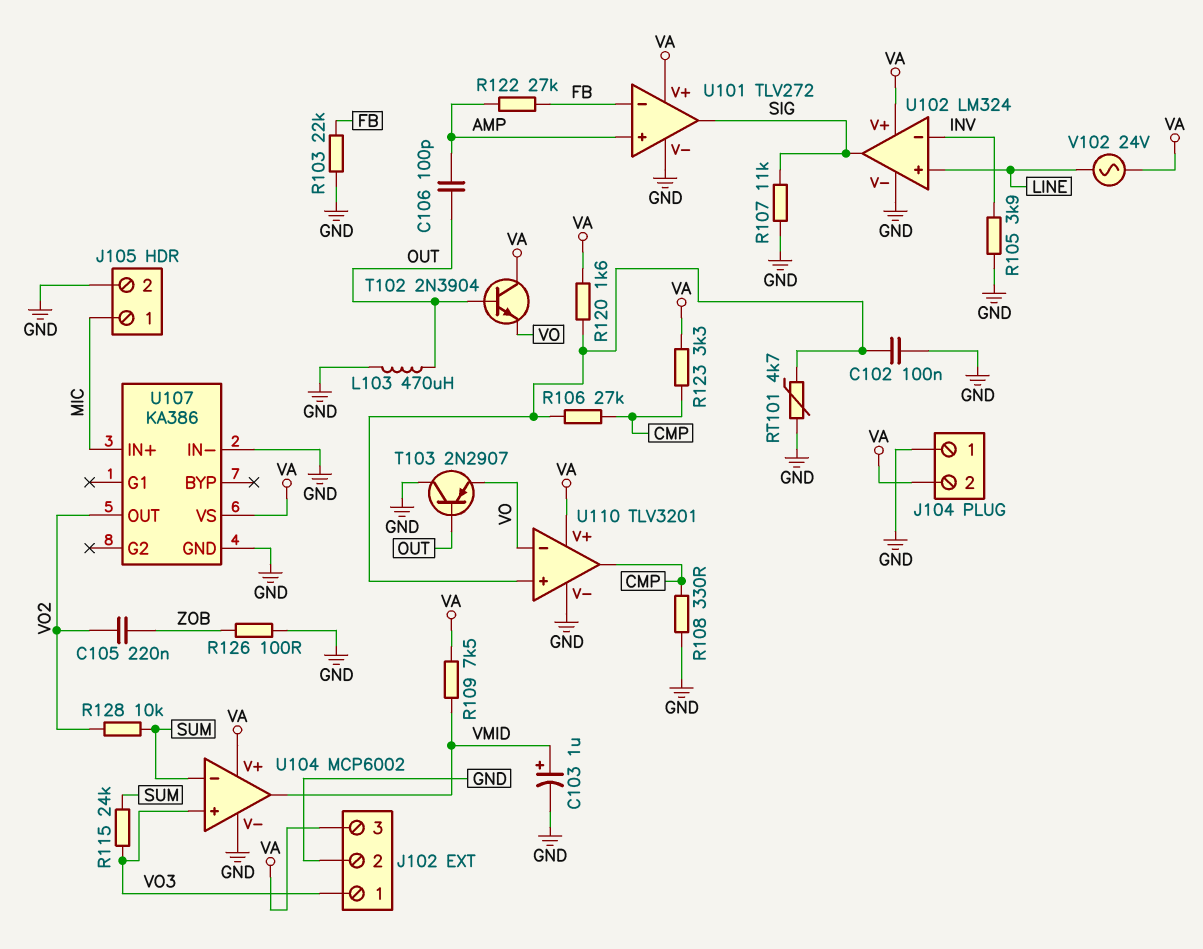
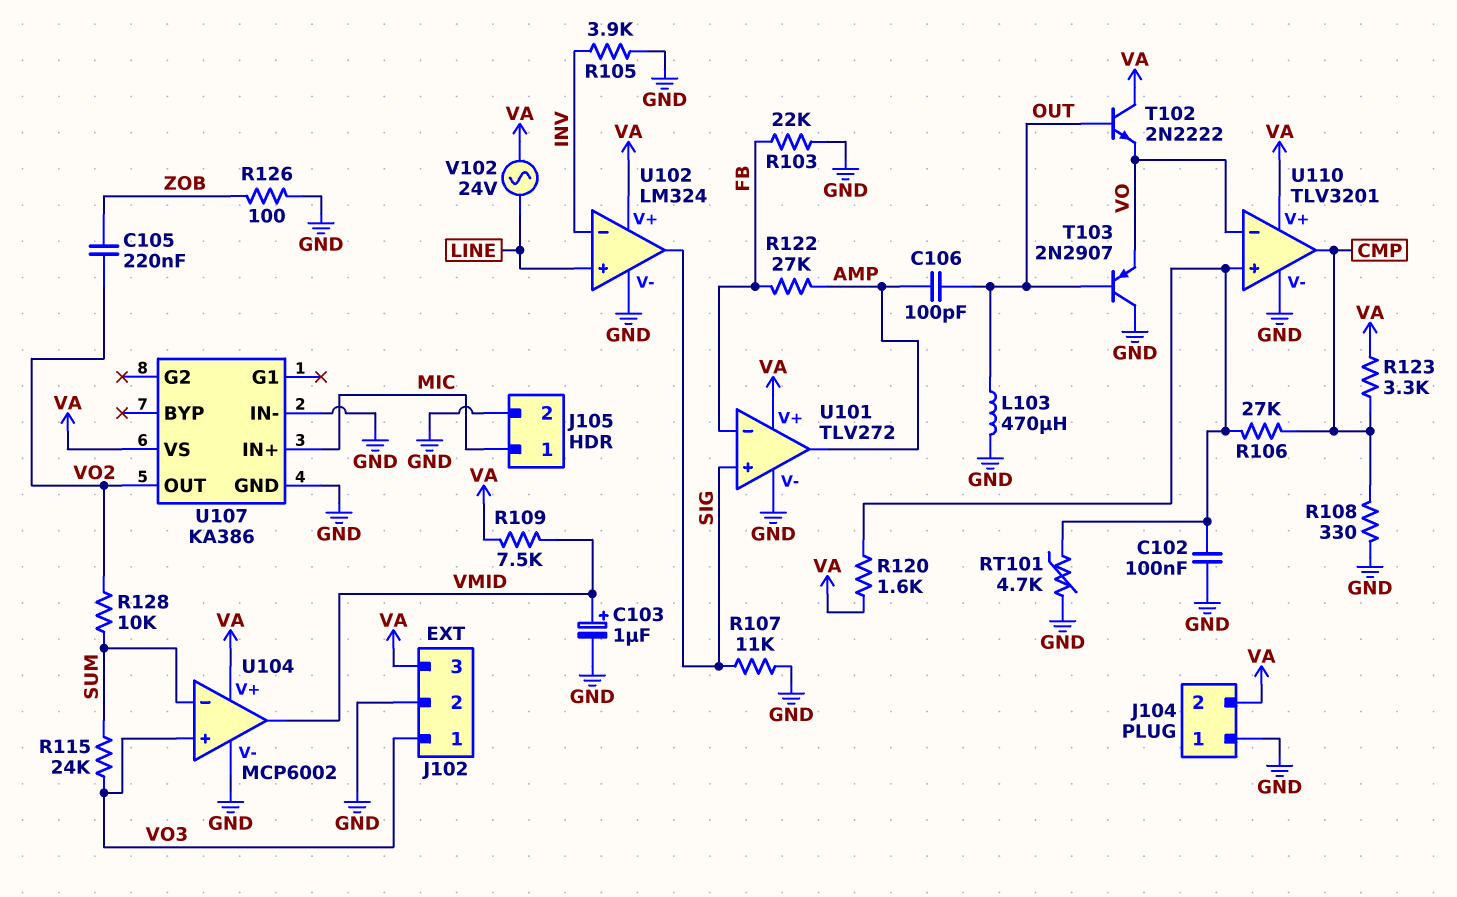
T102: NPN 2N3904 (B OUT, C VA, E VO) -> NPN 2N2222 (B OUT, C VA, E VO)
U101 pin in+: AMP -> SIG
U101 pin out: SIG -> AMP

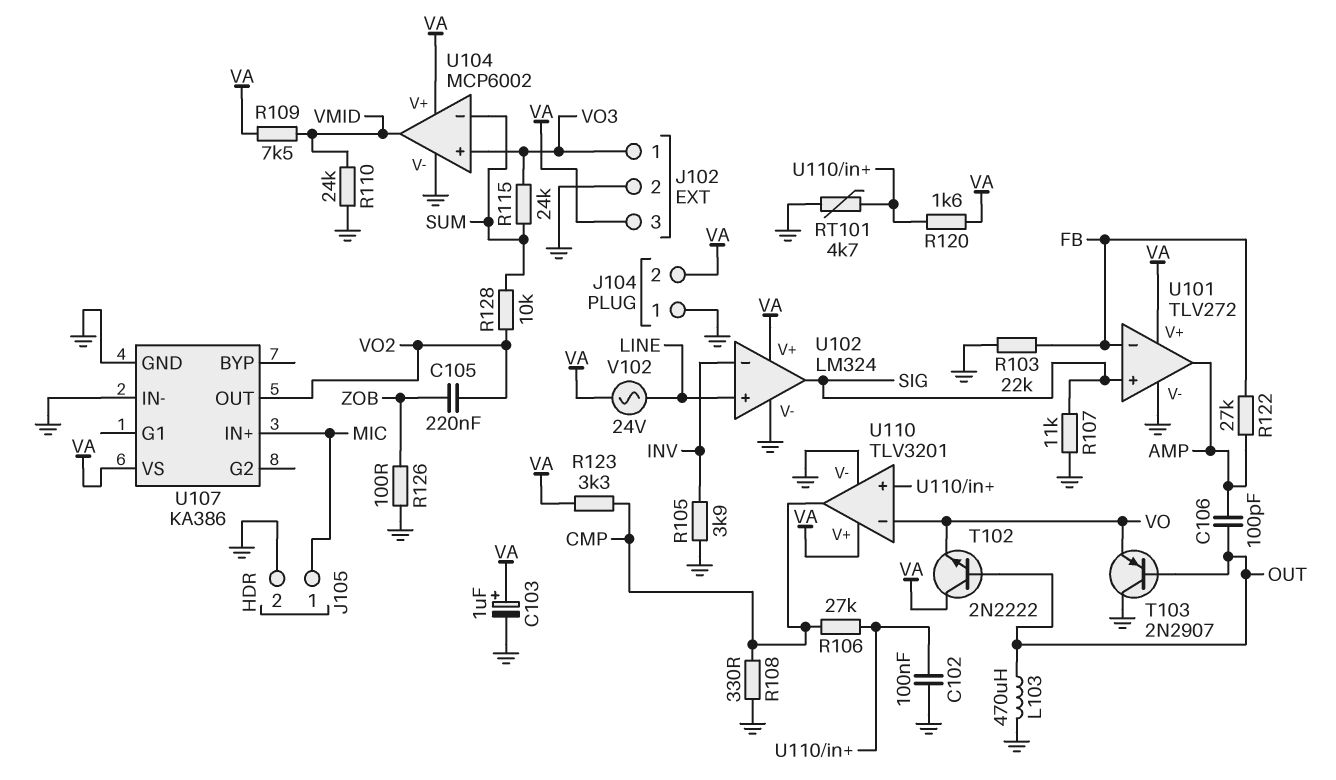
C103: 1uF (plus VMID, minus GND) -> 1uF (plus VA, minus GND)
R110: none -> 24k (GND, VMID)

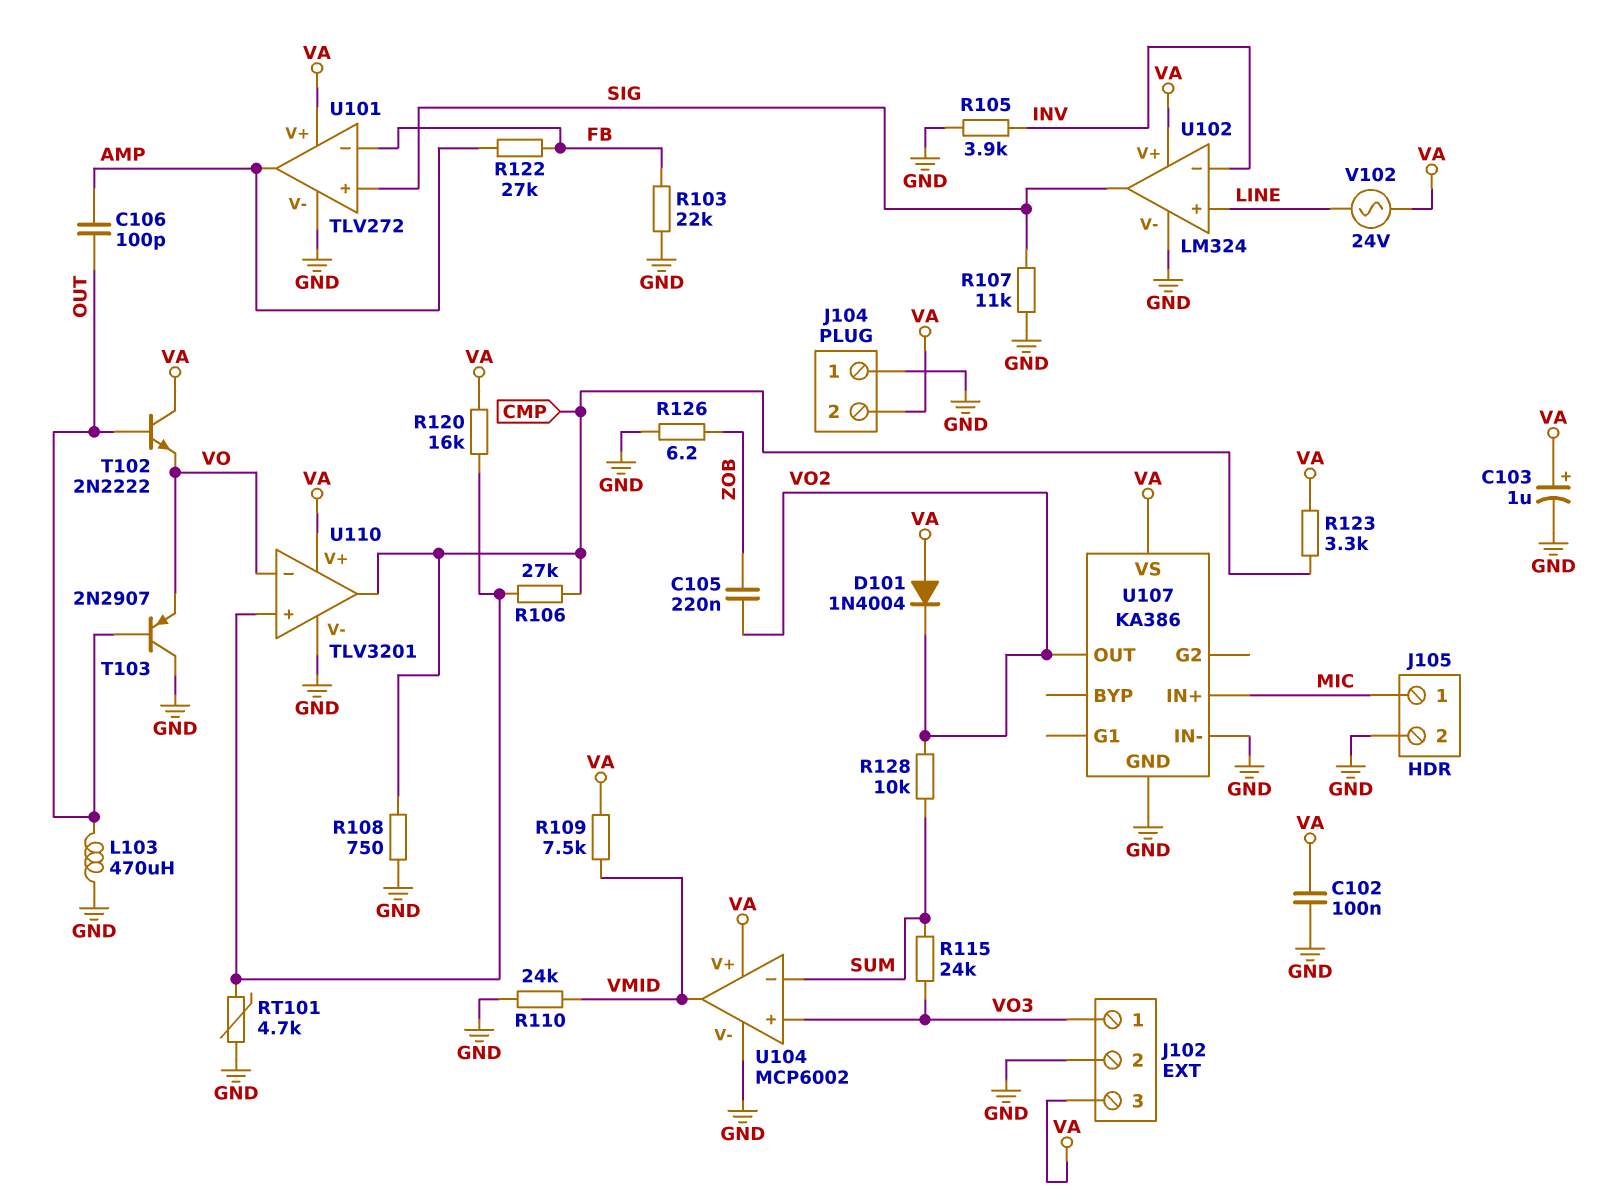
C102: 100nF (GND, U110/in+) -> 100nF (GND, VA)
D101: none -> diode 1N4004 (A VA, K VO2)
R108: 330 (CMP, GND) -> 750 (CMP, GND)
R120: 1.6k (U110/in+, VA) -> 16k (U110/in+, VA)
R126: 100 (GND, ZOB) -> 6.2 (GND, ZOB)

